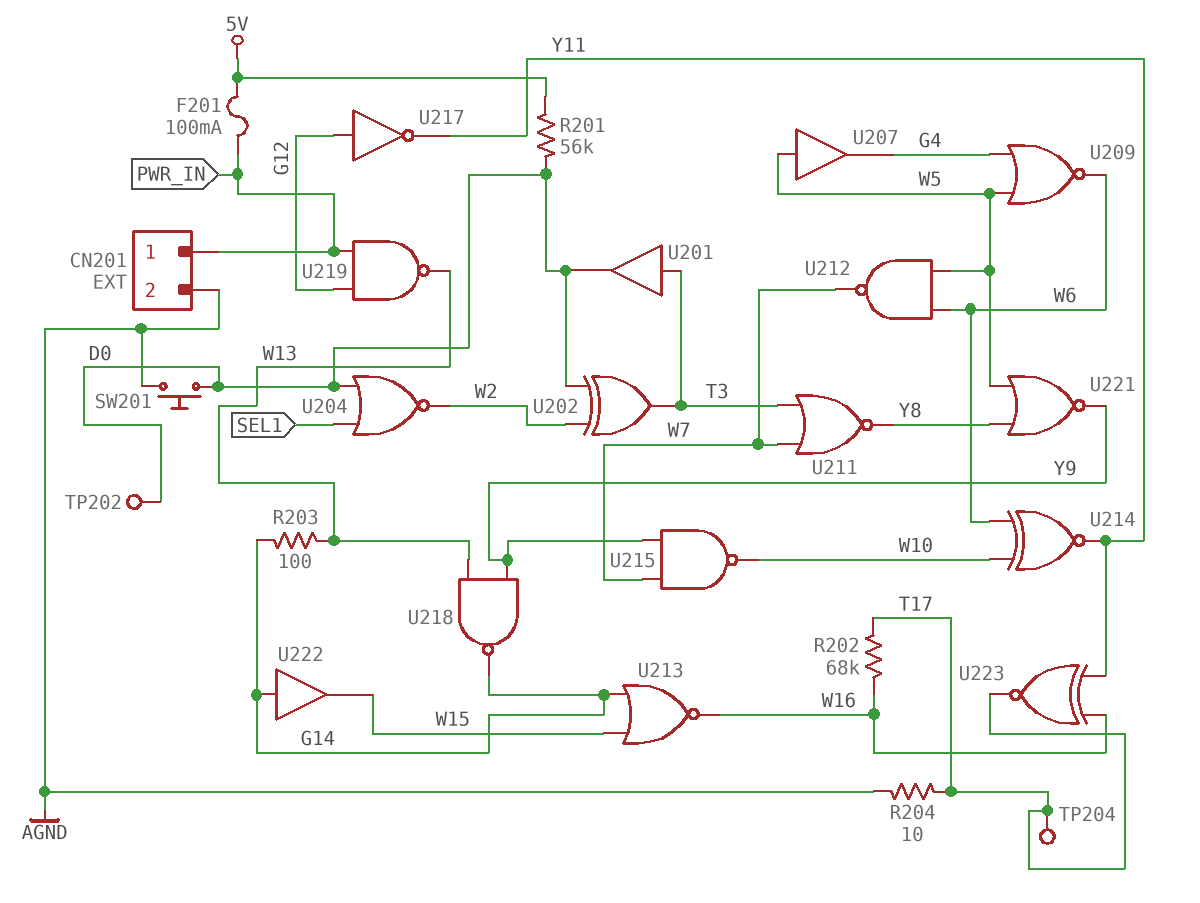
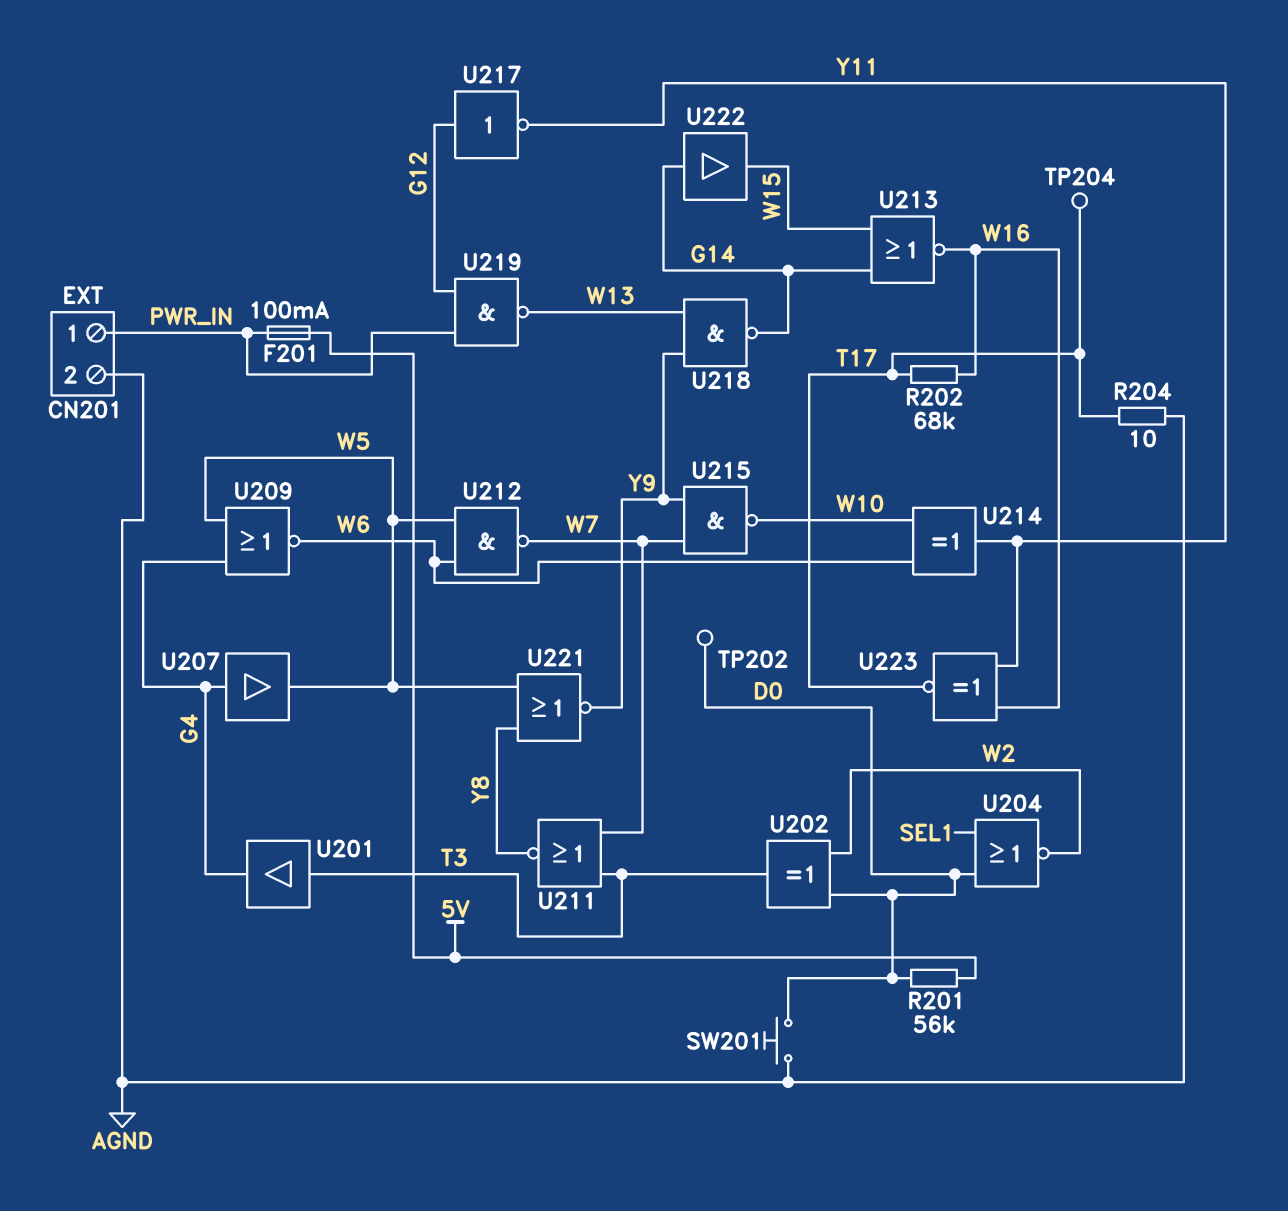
R203: 100 (G14, W13) -> none
U201: buffer (in T3, out D0) -> buffer (in T3, out G4)
U207: buffer (in W5, out G4) -> buffer (in G4, out W5)
U214: XNOR (in W6, in W10, out Y11) -> XOR (in W6, in W10, out Y11)

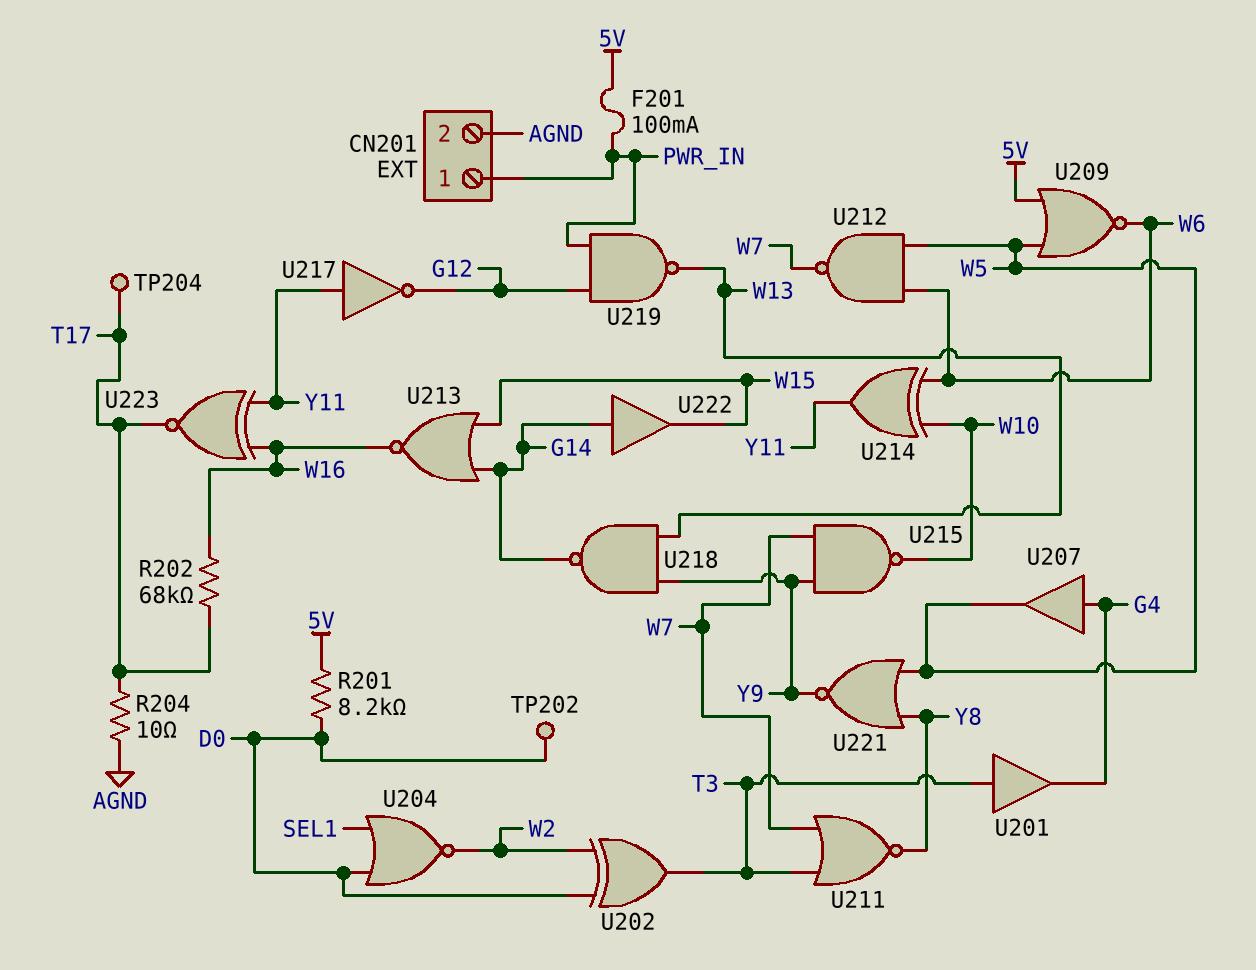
R201: 56k (5V, D0) -> 8.2k (5V, D0)
SW201: button (AGND, D0) -> none
U209: NOR (in G4, in W5, out W6) -> NOR (in 5V, in W5, out W6)
U217: NOT (in G12, out Y11) -> NOT (in Y11, out G12)

